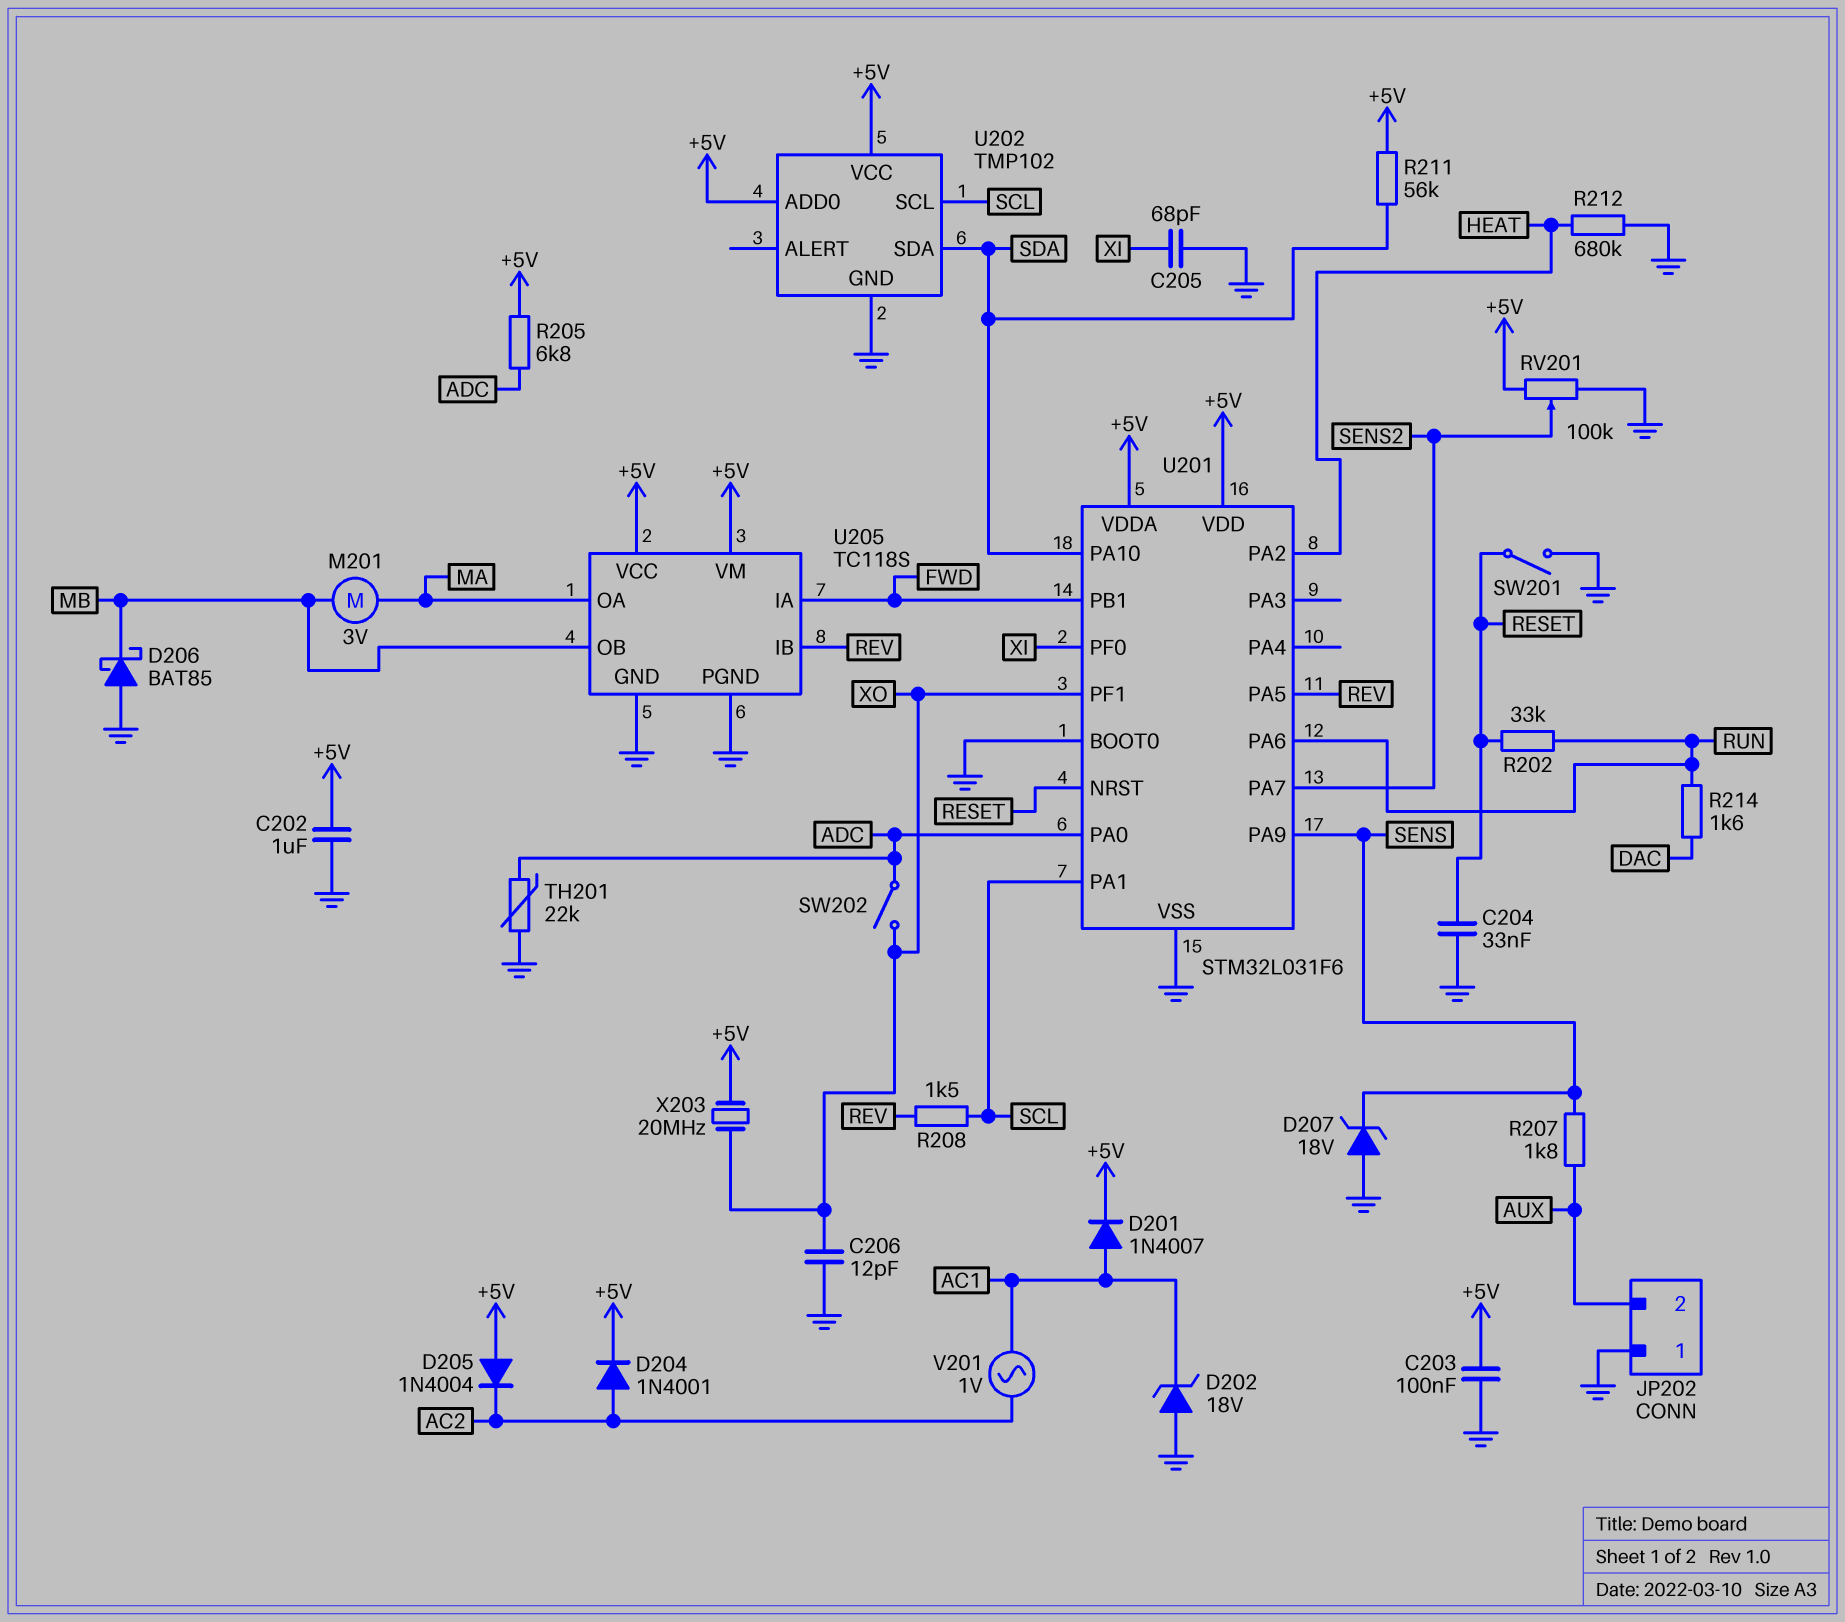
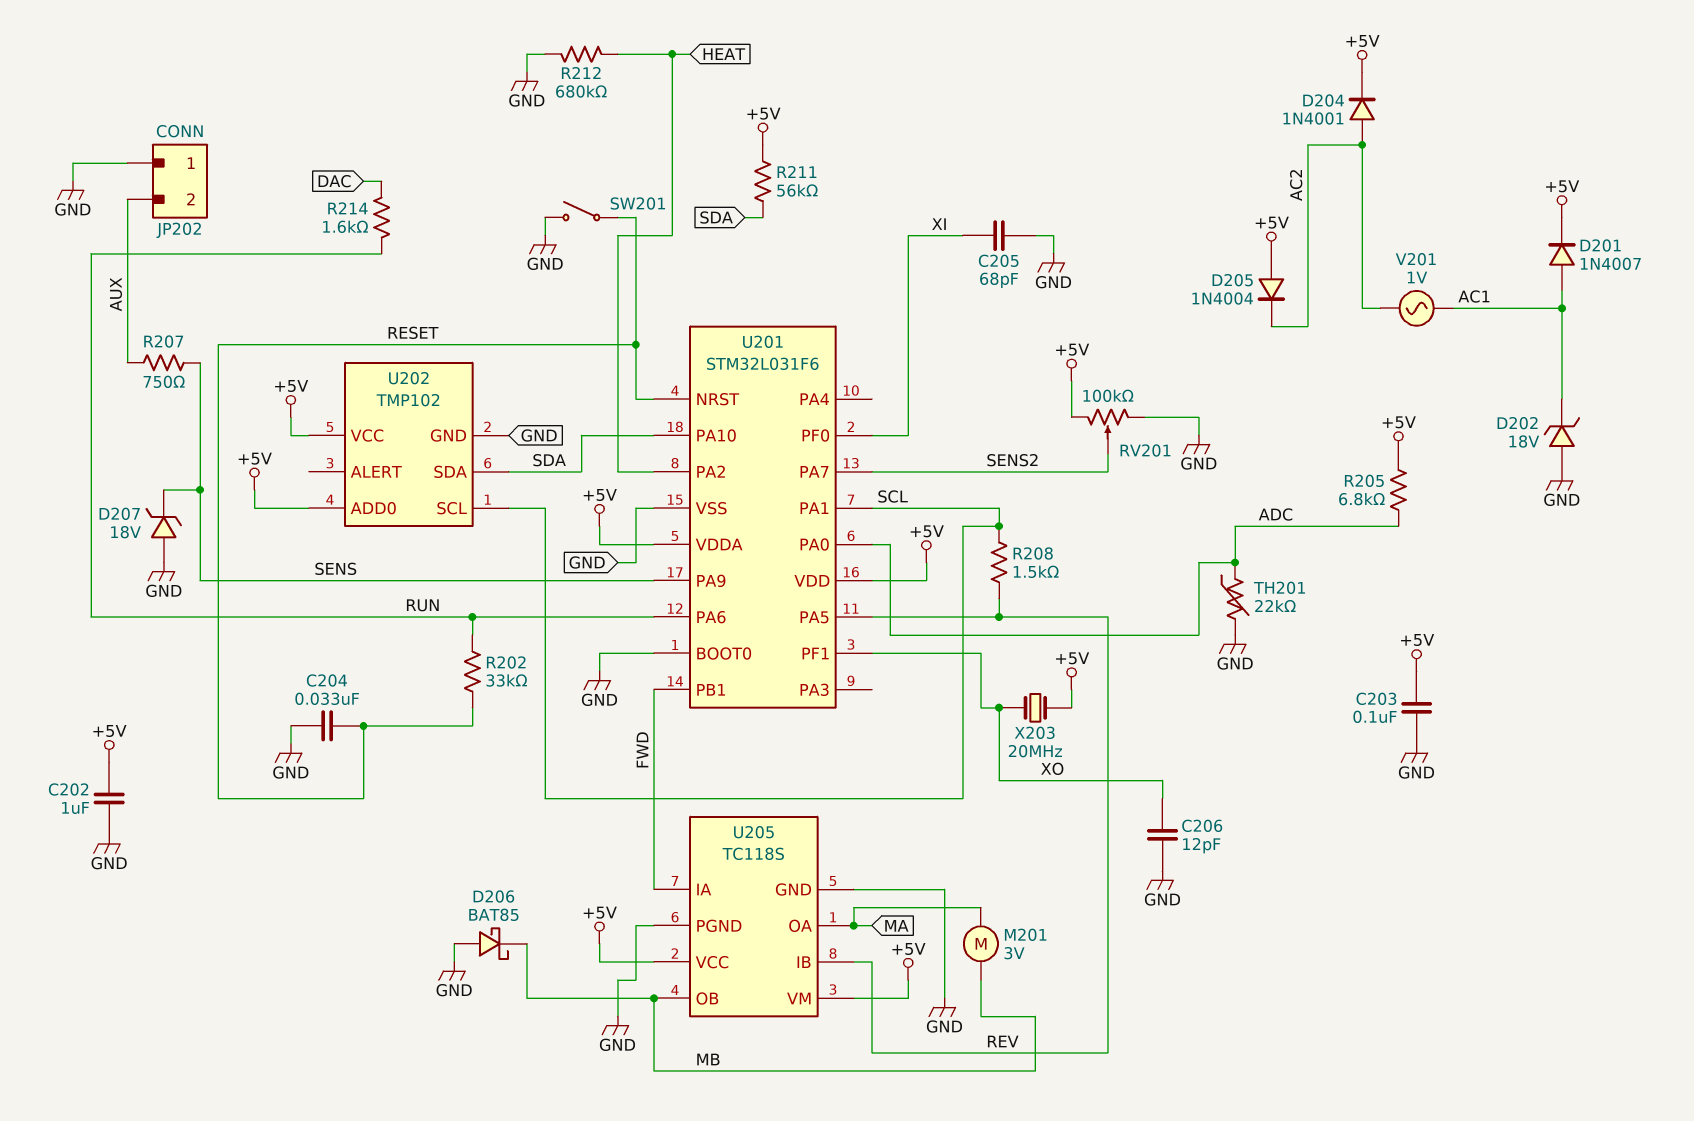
R207: 1.8k (AUX, SENS) -> 750 (AUX, SENS)
SW202: switch (ADC, XO) -> none

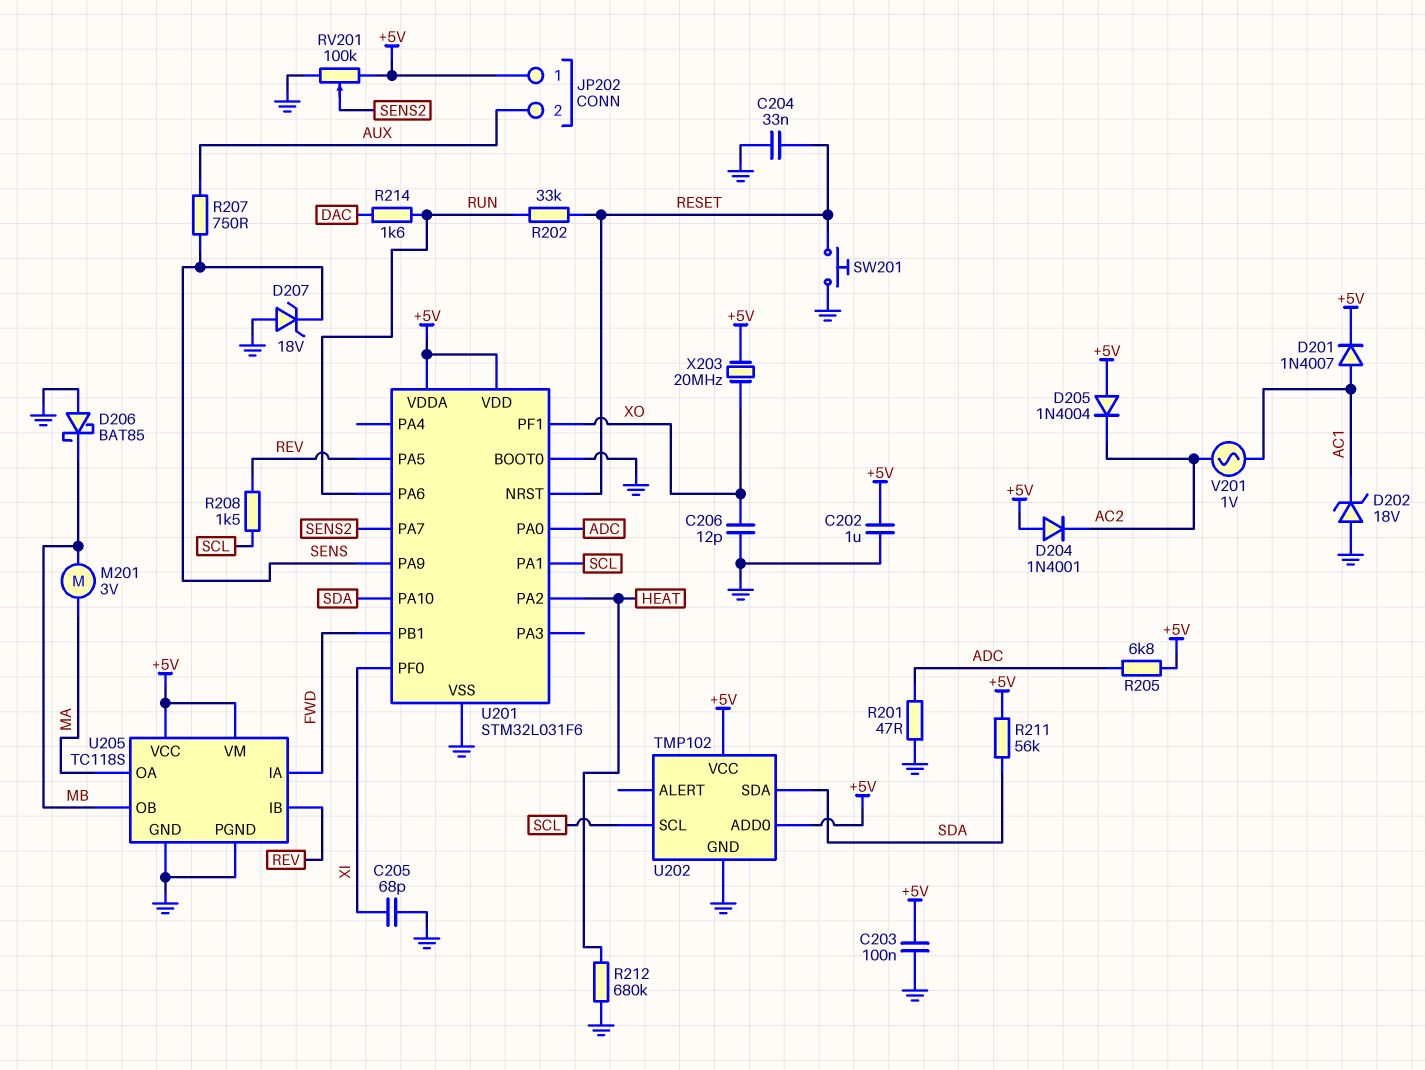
D204: diode 1N4001 (A AC2, K +5V) -> diode 1N4001 (A +5V, K AC2)
JP202 pin 1: GND -> +5V
R201: none -> 47 (ADC, GND)
SW201: switch (GND, RESET) -> button (GND, RESET)
TH201: 22k (ADC, GND) -> none

